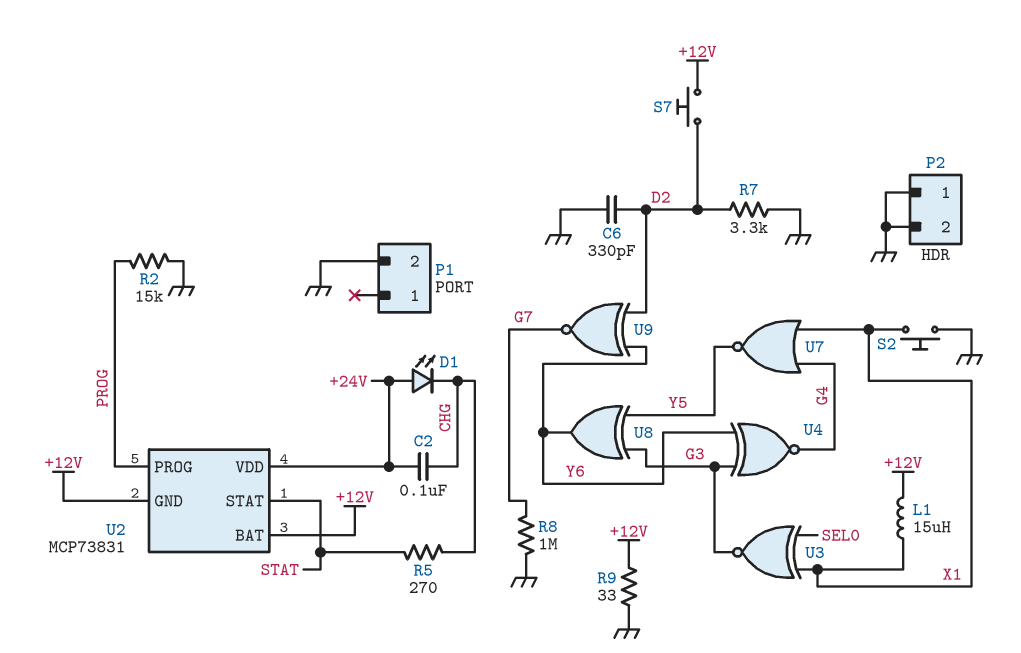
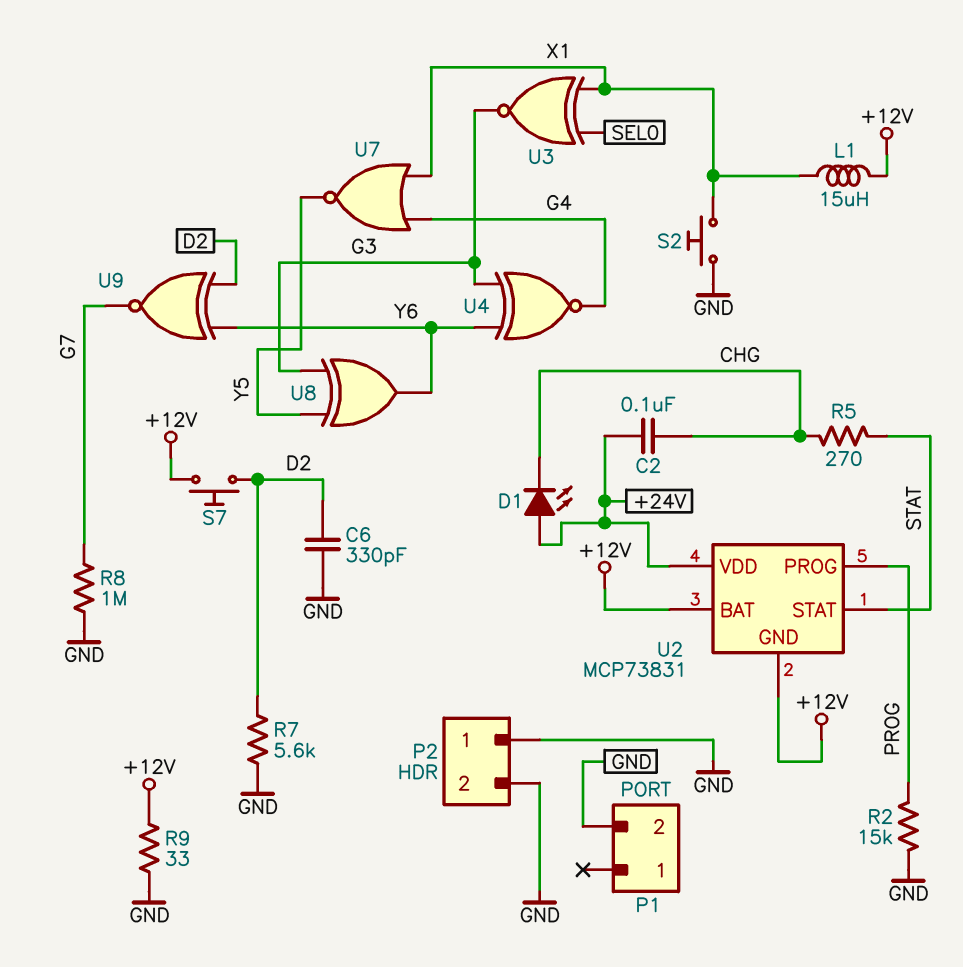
R7: 3.3k (D2, GND) -> 5.6k (D2, GND)

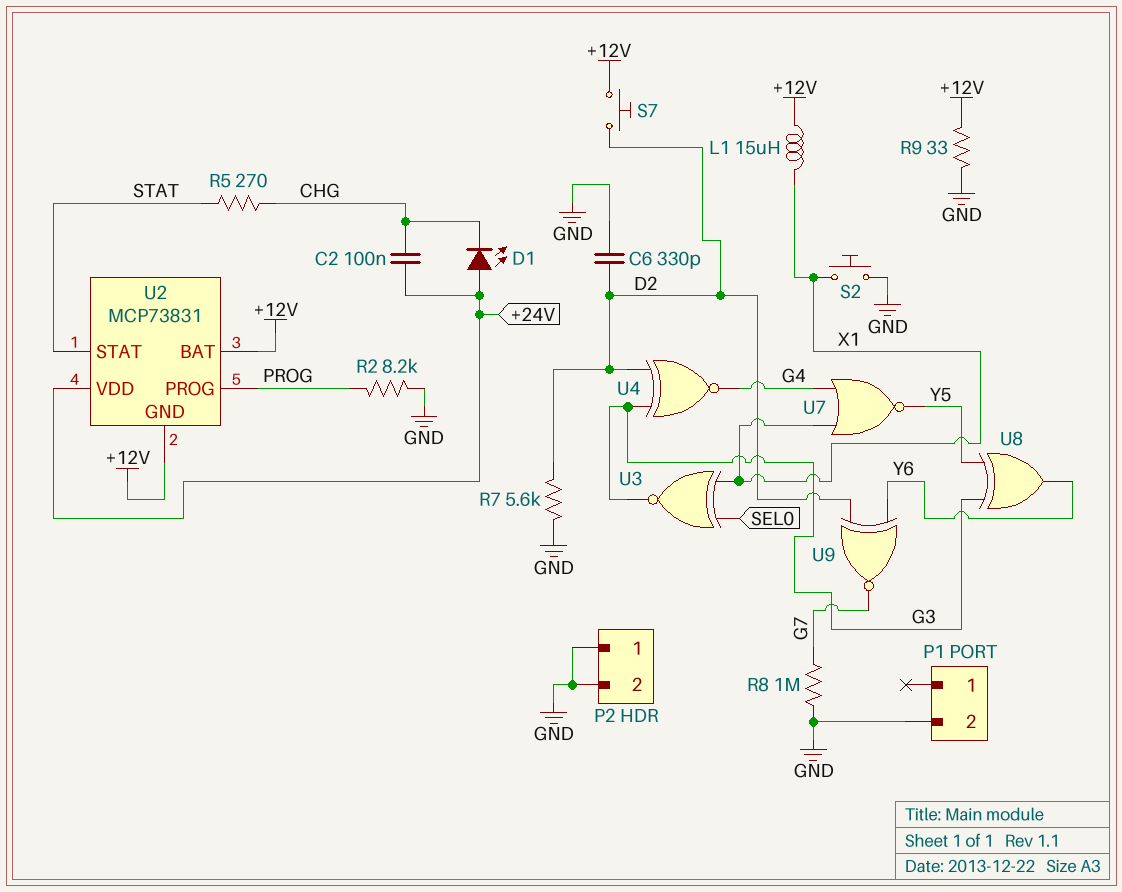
R2: 15k (GND, PROG) -> 8.2k (GND, PROG)
U4: XNOR (in G3, in Y6, out G4) -> XNOR (in D2, in G3, out G4)

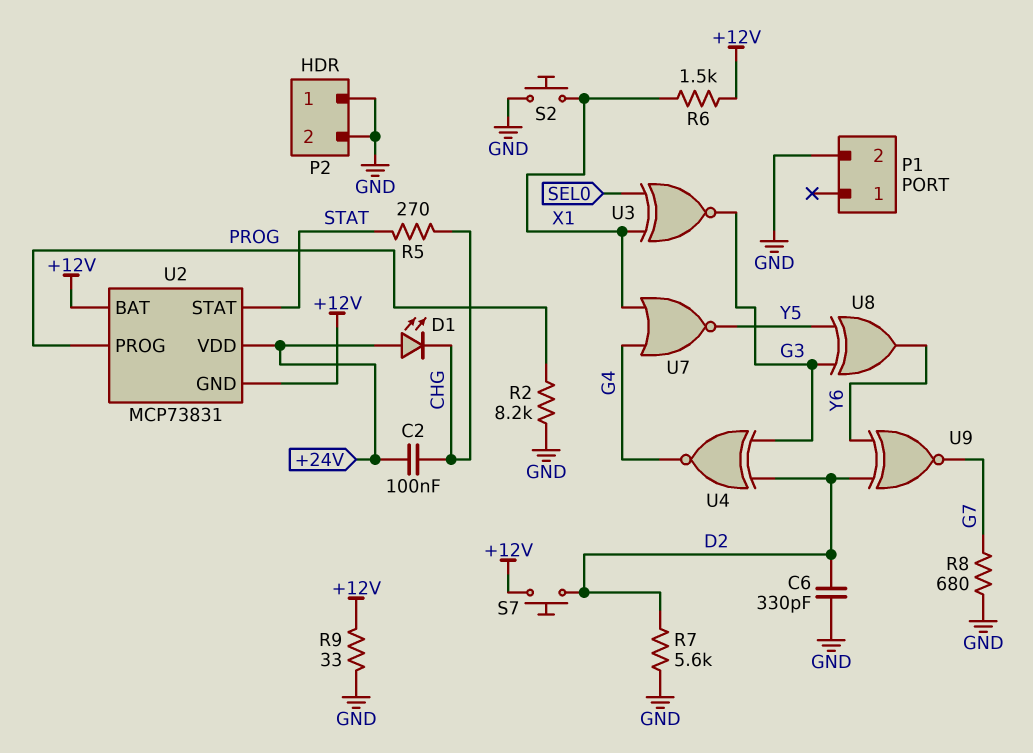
L1: 15uH (+12V, X1) -> none
R6: none -> 1.5k (+12V, X1)
R8: 1M (G7, GND) -> 680 (G7, GND)

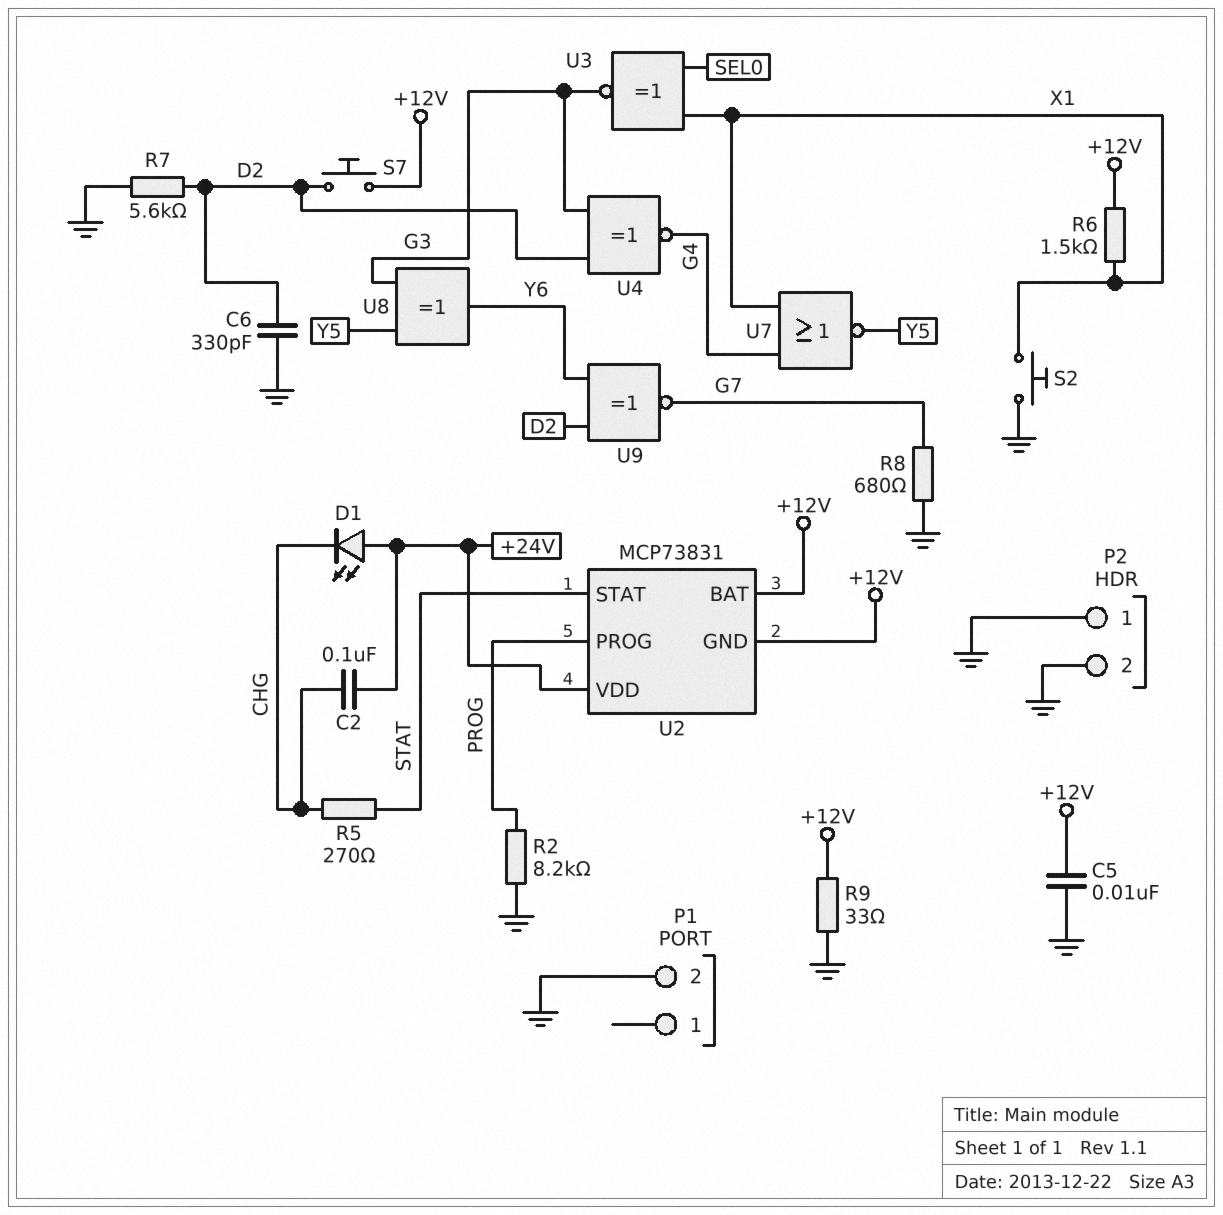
C5: none -> 10nF (+12V, GND)

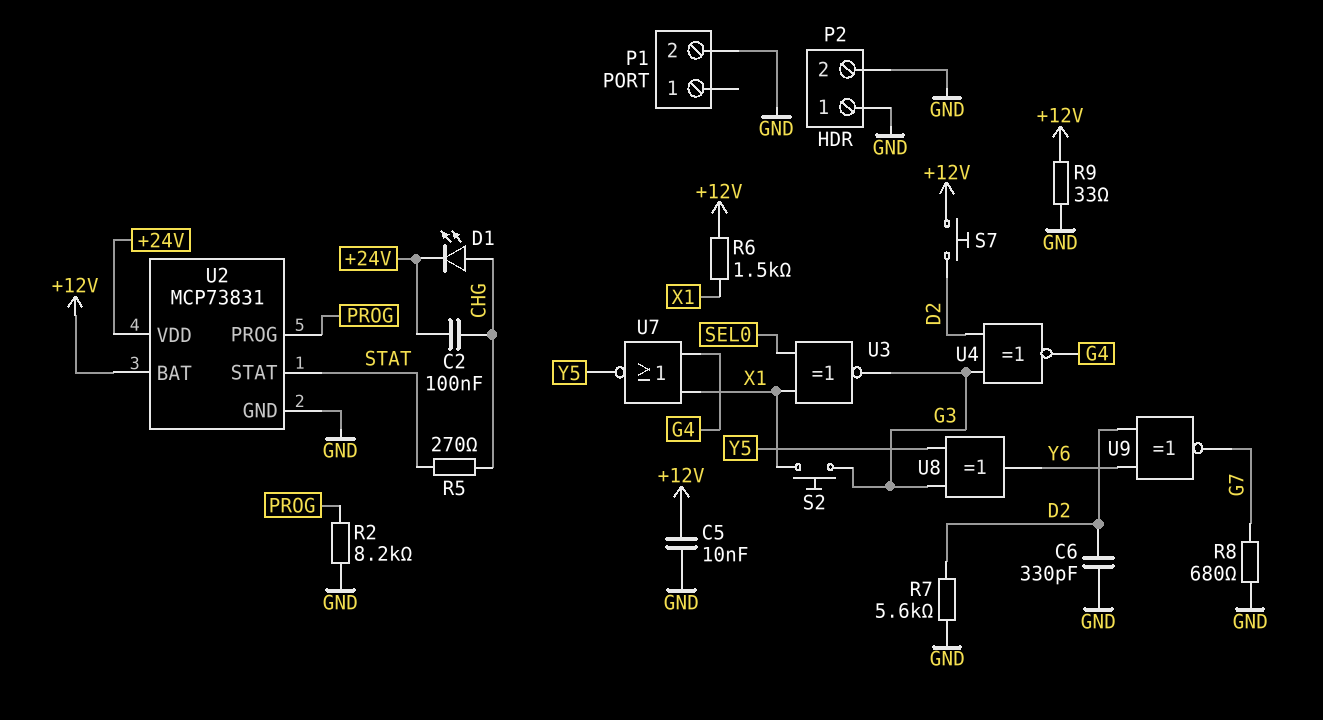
D1: LED (A +24V, K CHG) -> LED (A CHG, K +24V)
S2: button (GND, X1) -> button (G3, X1)
U2 pin GND: +12V -> GND

